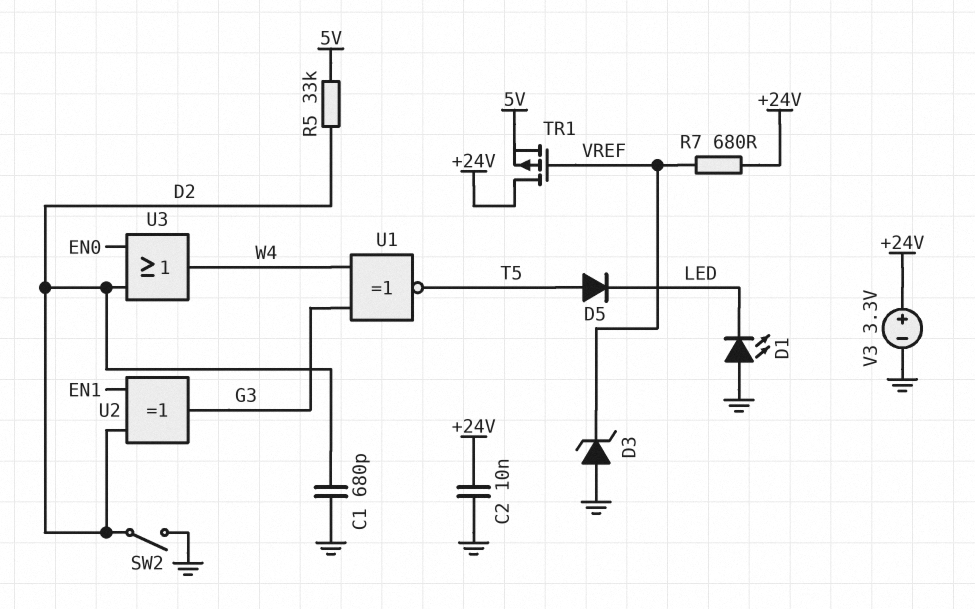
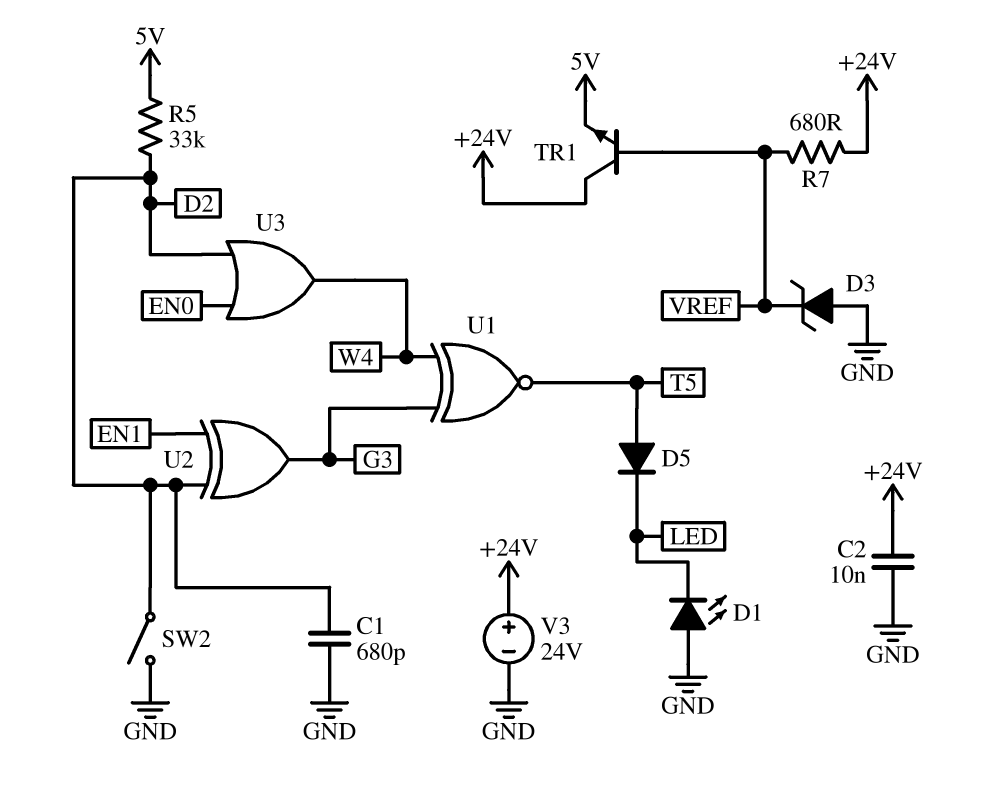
TR1: PMOS (G VREF, D +24V, S 5V) -> NPN (B VREF, C +24V, E 5V)
V3: 3.3V (plus +24V, minus GND) -> 24V (plus +24V, minus GND)

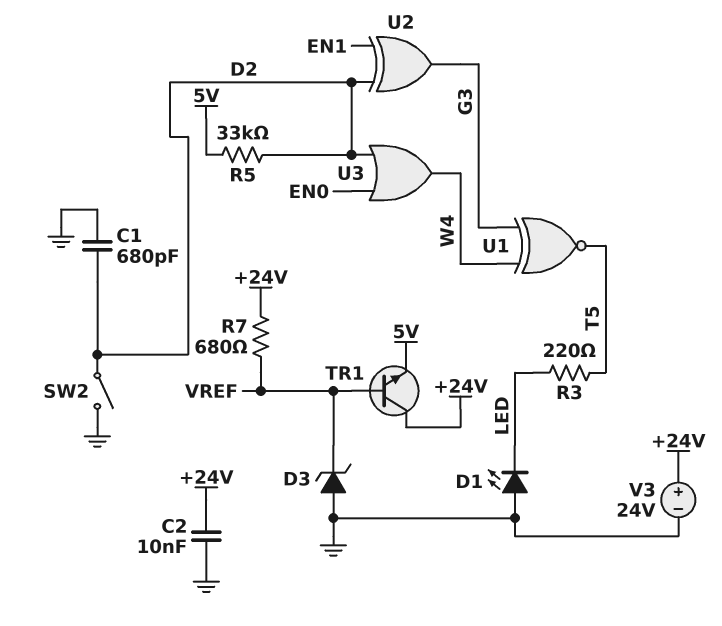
D5: diode (A T5, K LED) -> none
R3: none -> 220 (LED, T5)

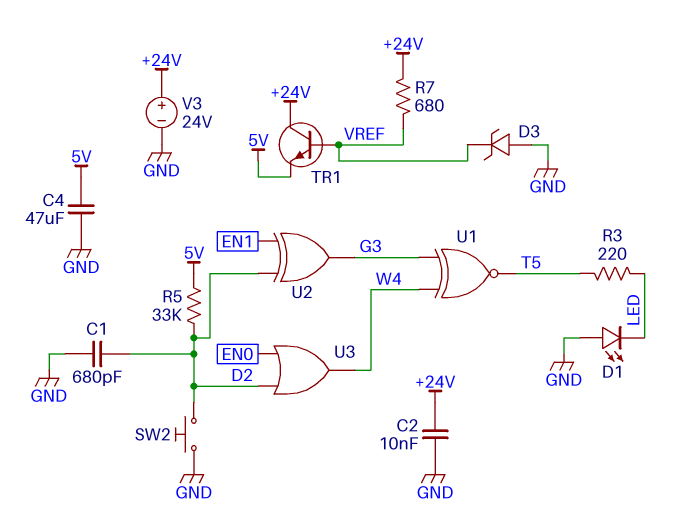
C4: none -> 47uF (5V, GND)
SW2: switch (D2, GND) -> button (D2, GND)

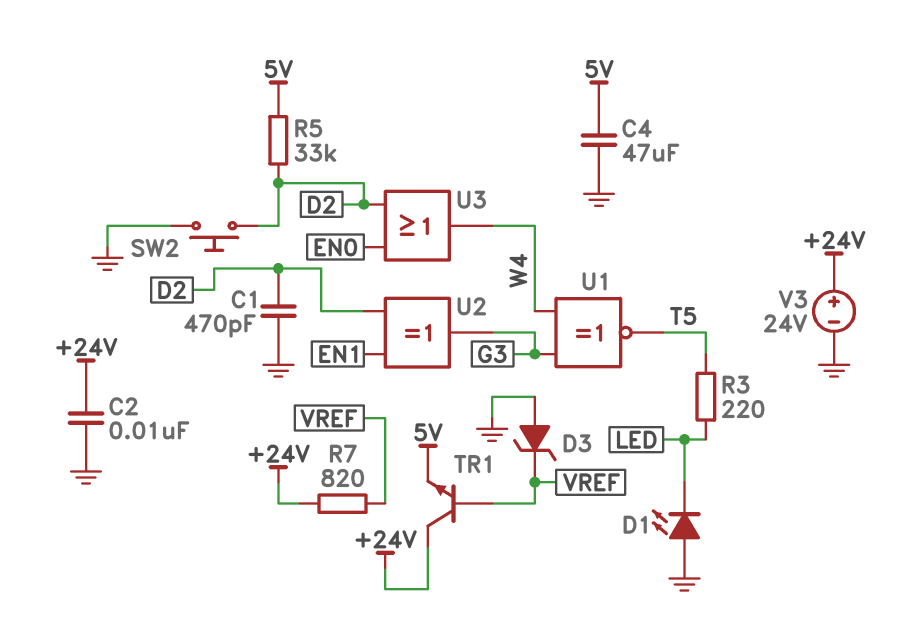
C1: 680pF (D2, GND) -> 470pF (D2, GND)
R7: 680 (+24V, VREF) -> 820 (+24V, VREF)

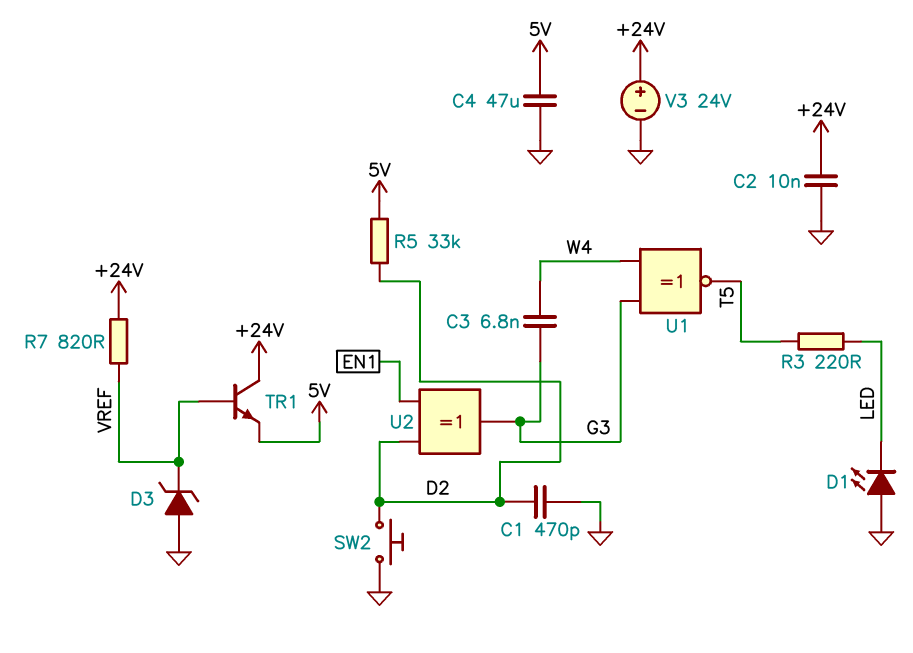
C3: none -> 6.8nF (G3, W4)
U3: OR (in D2, in EN0, out W4) -> none

